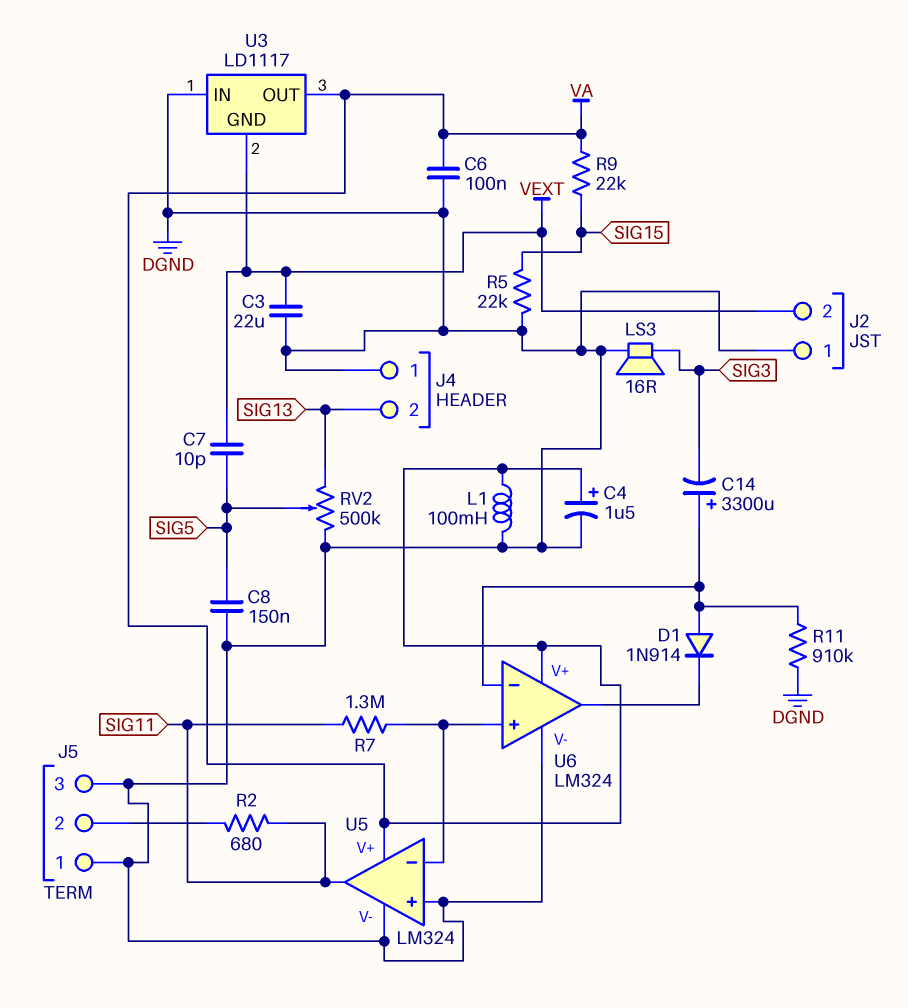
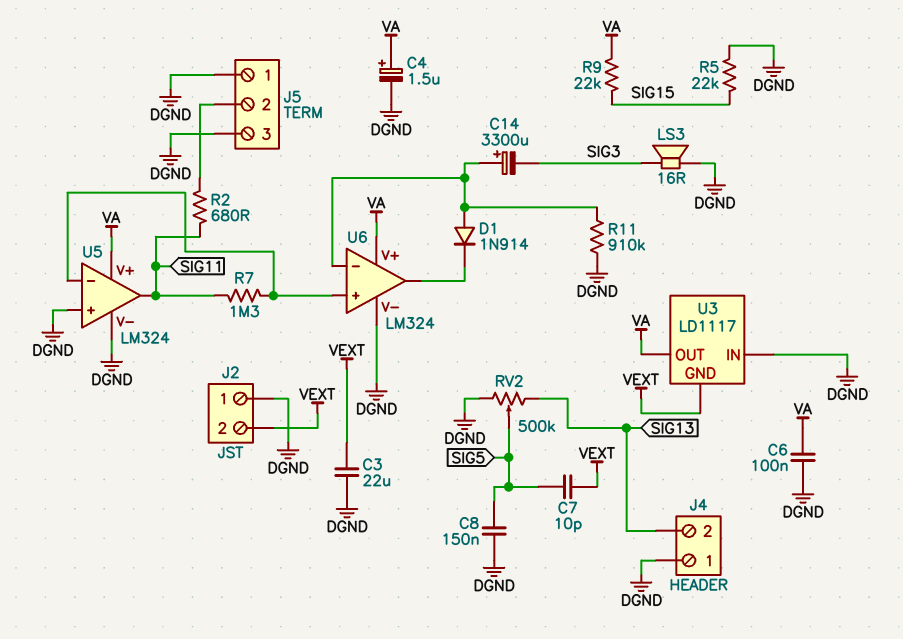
L1: 100mH (DGND, VA) -> none

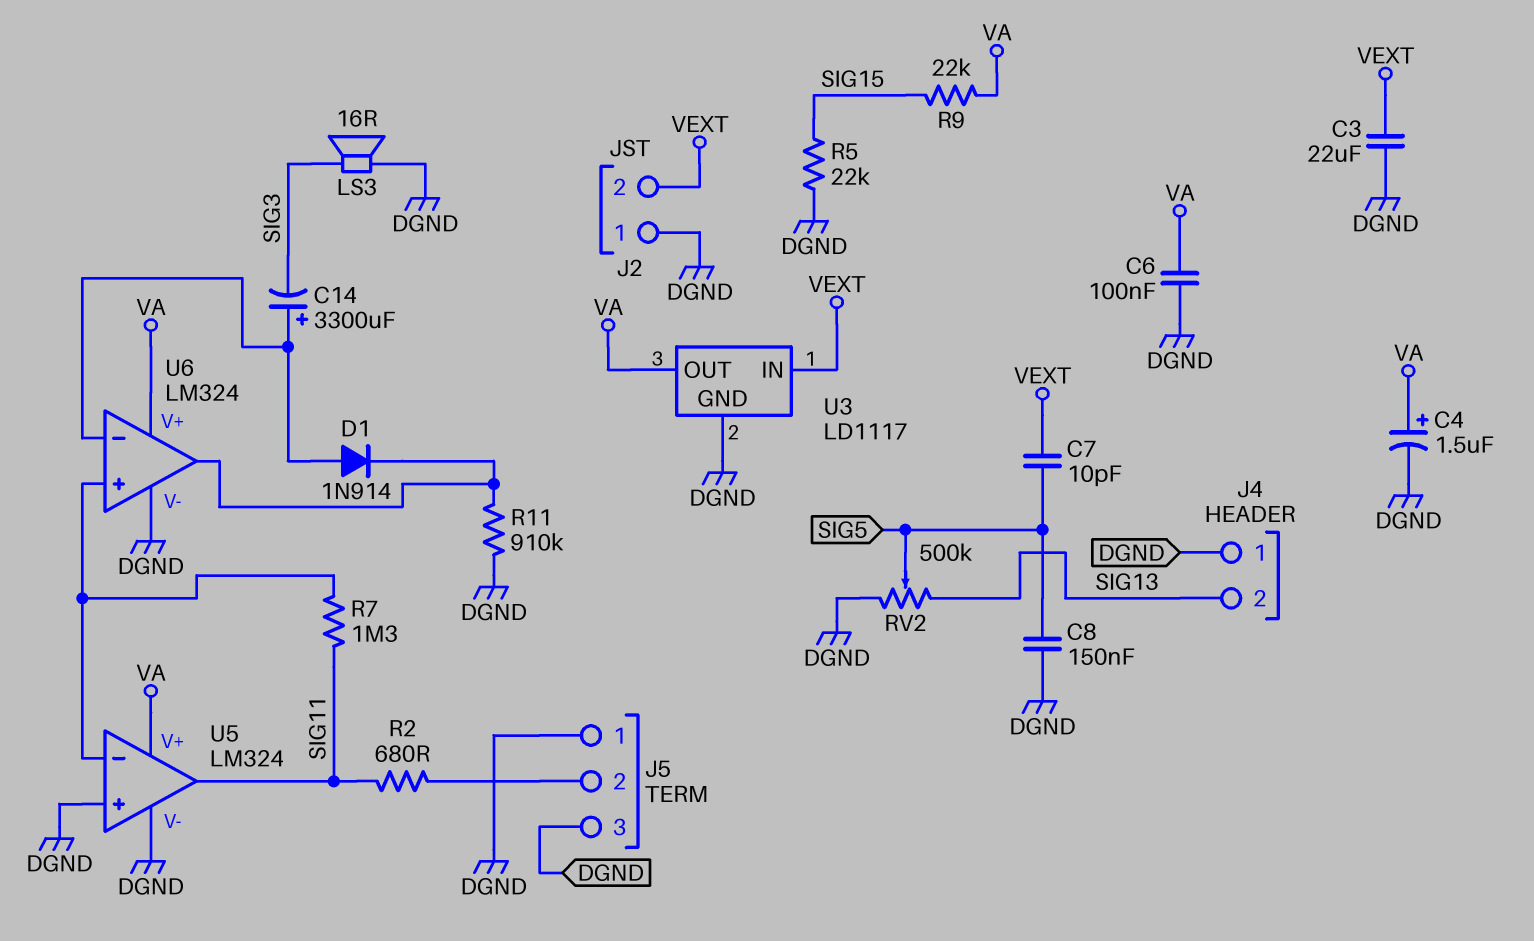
R11: 910k (DGND, U6/in-) -> 910k (DGND, U6/out)
U3 pin GND: VEXT -> DGND
U3 pin IN: DGND -> VEXT

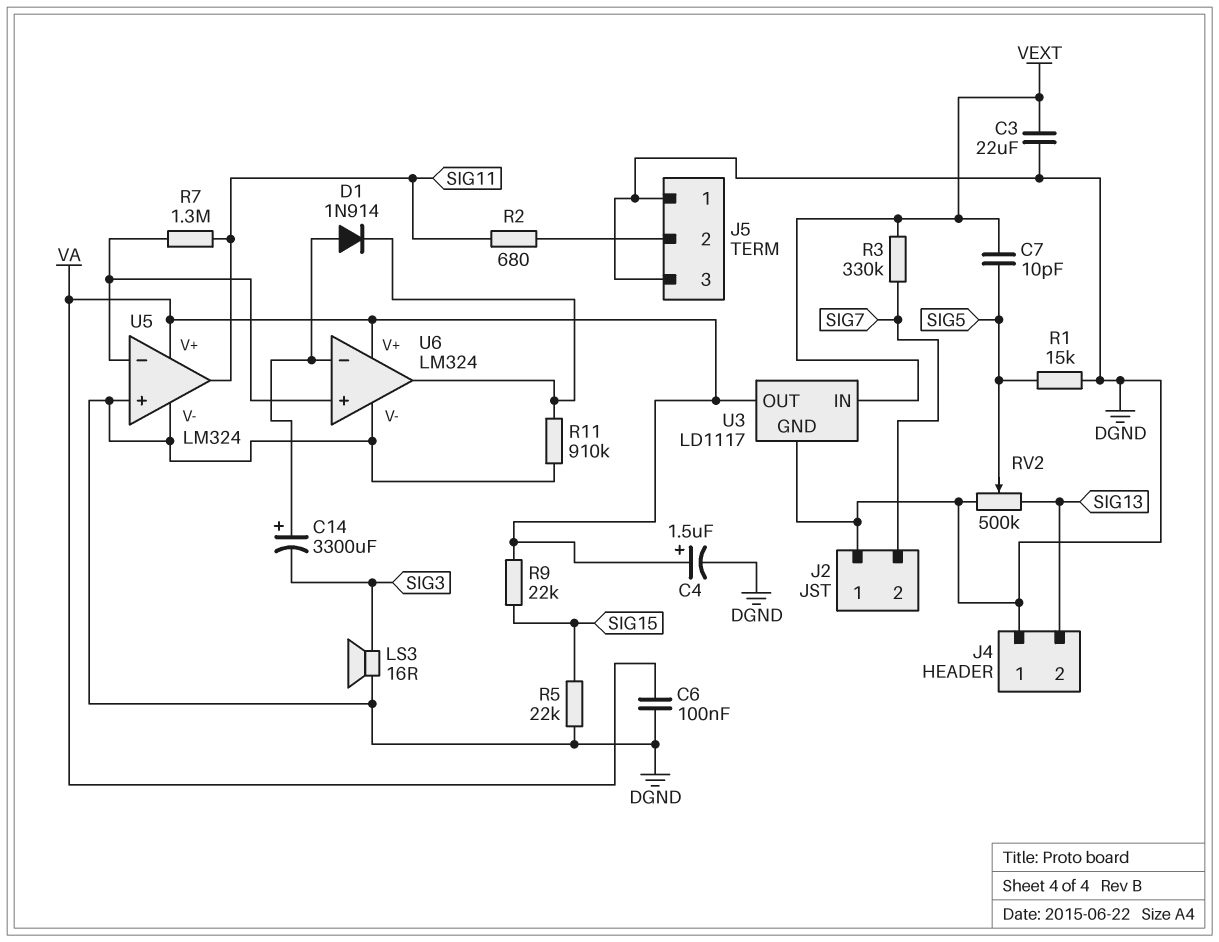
C8: 150nF (DGND, SIG5) -> none
J2 pin 2: VEXT -> SIG7
R1: none -> 15k (DGND, SIG5)
R3: none -> 330k (SIG7, VEXT)

